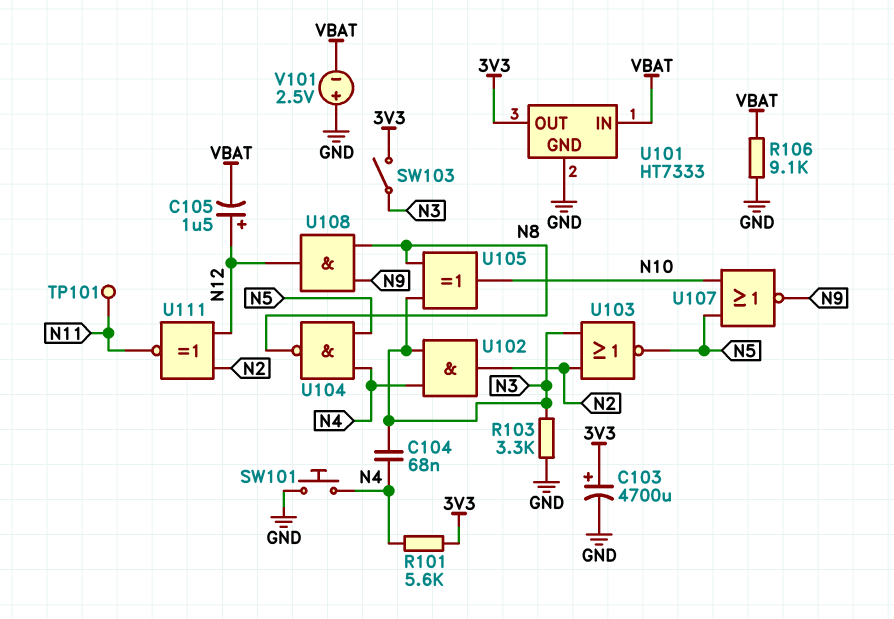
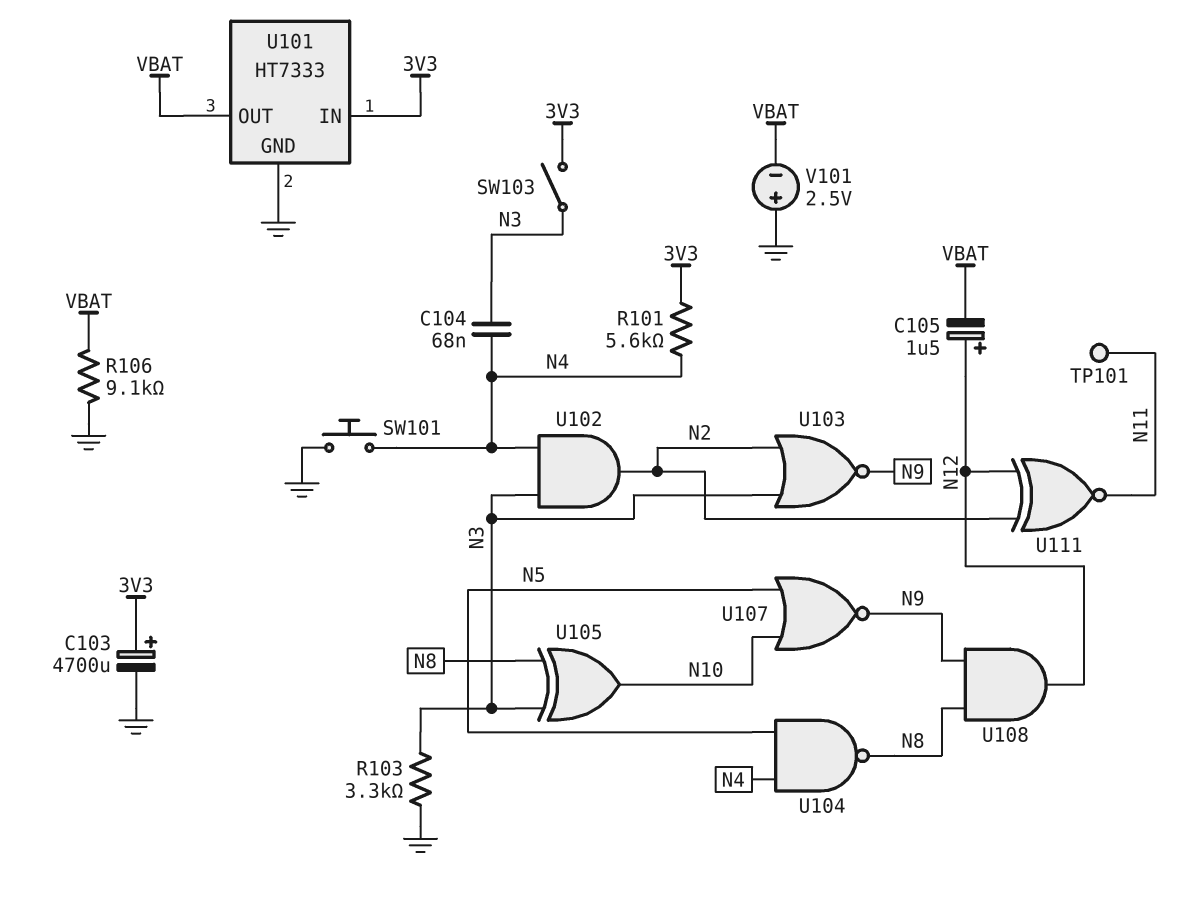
U101 pin IN: VBAT -> 3V3
U101 pin OUT: 3V3 -> VBAT
U103: NOR (in N2, in N3, out N5) -> NOR (in N2, in N3, out N9)

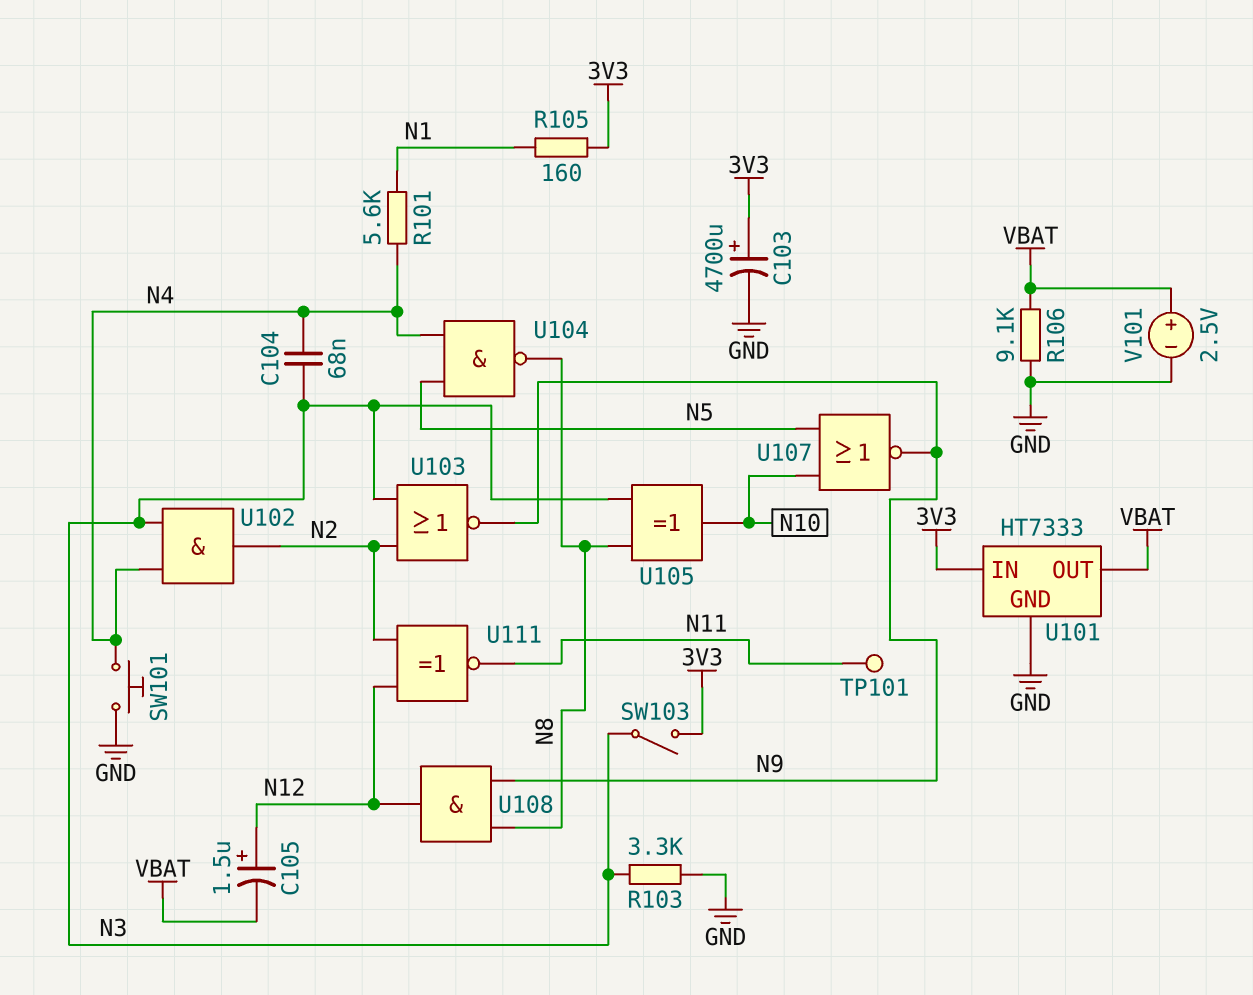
R101: 5.6k (3V3, N4) -> 5.6k (N1, N4)
R105: none -> 160 (3V3, N1)
V101: 2.5V (plus GND, minus VBAT) -> 2.5V (plus VBAT, minus GND)

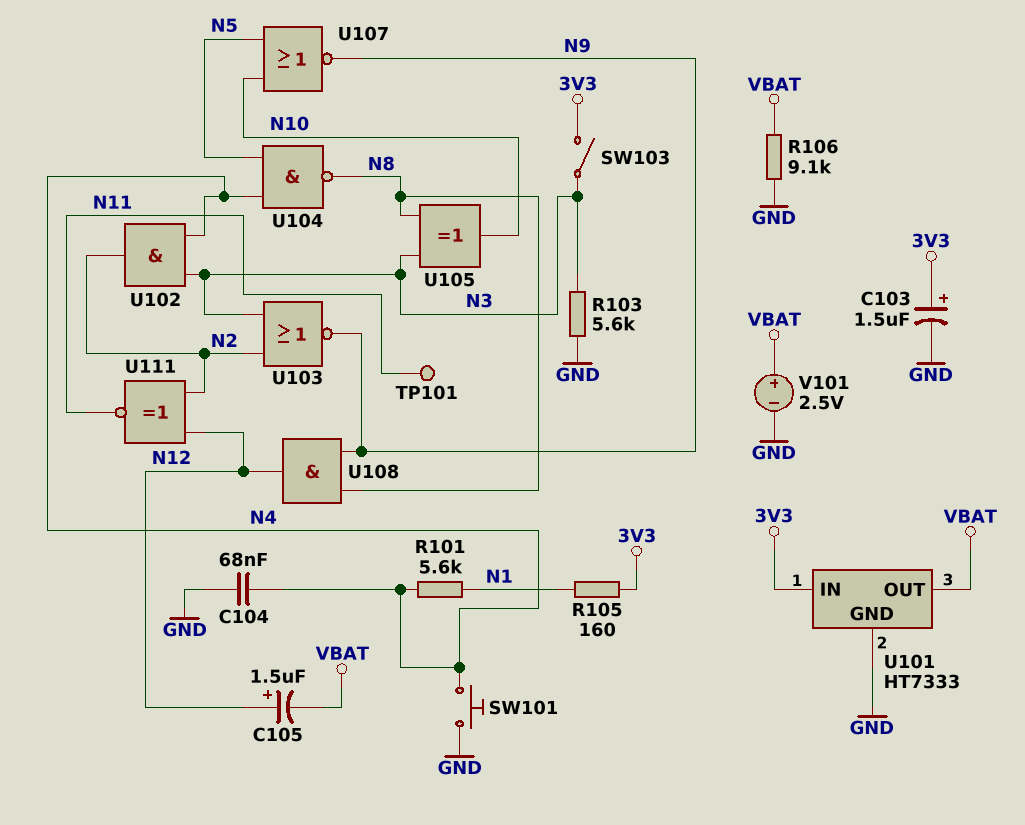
C103: 4700uF (plus 3V3, minus GND) -> 1.5uF (plus 3V3, minus GND)
C104: 68nF (N3, N4) -> 68nF (GND, N4)
R103: 3.3k (GND, N3) -> 5.6k (GND, N3)

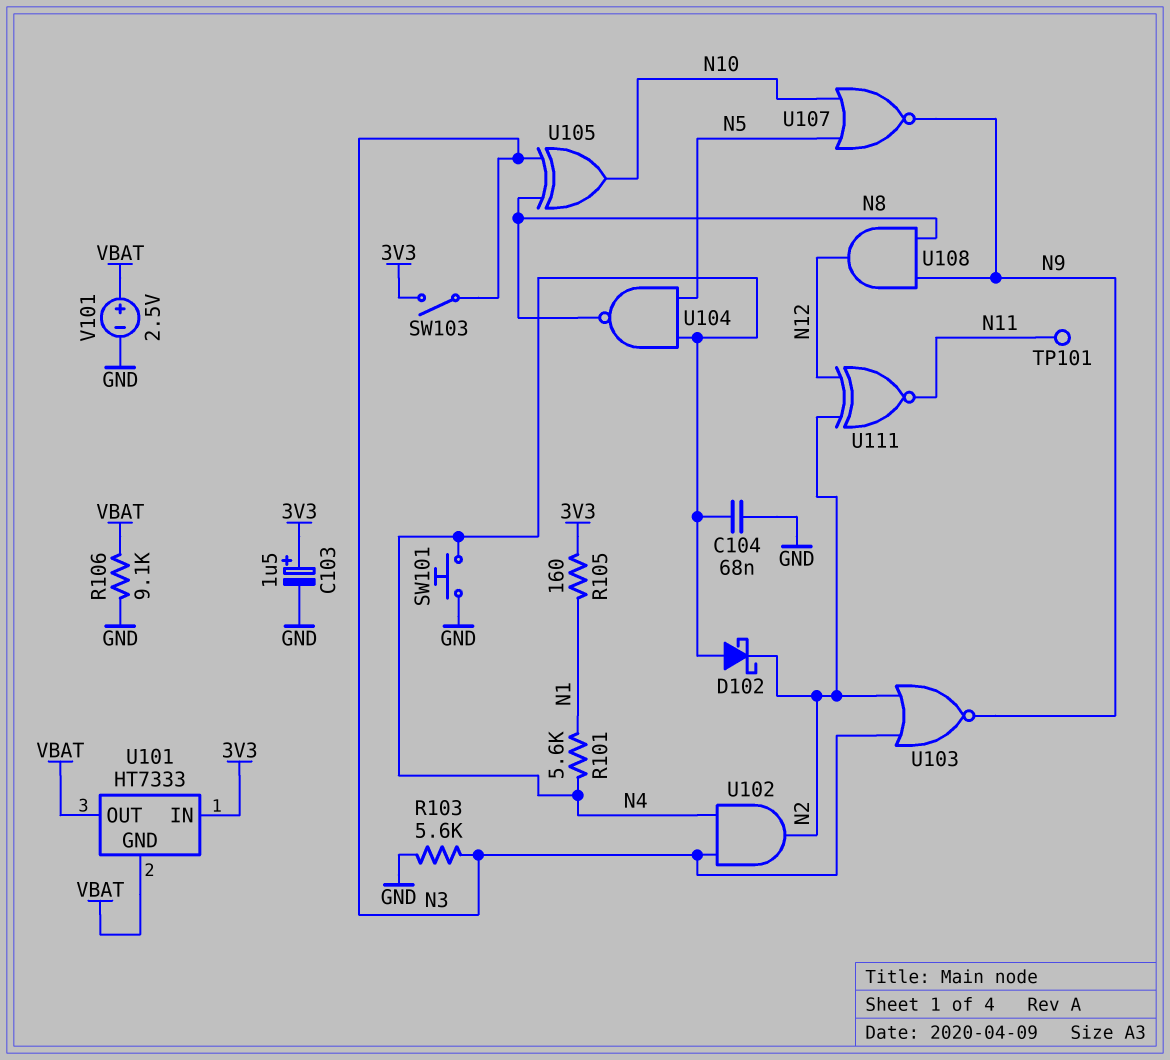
C105: 1.5uF (plus N12, minus VBAT) -> none
D102: none -> schottky (A N4, K N2)
U101 pin GND: GND -> VBAT

